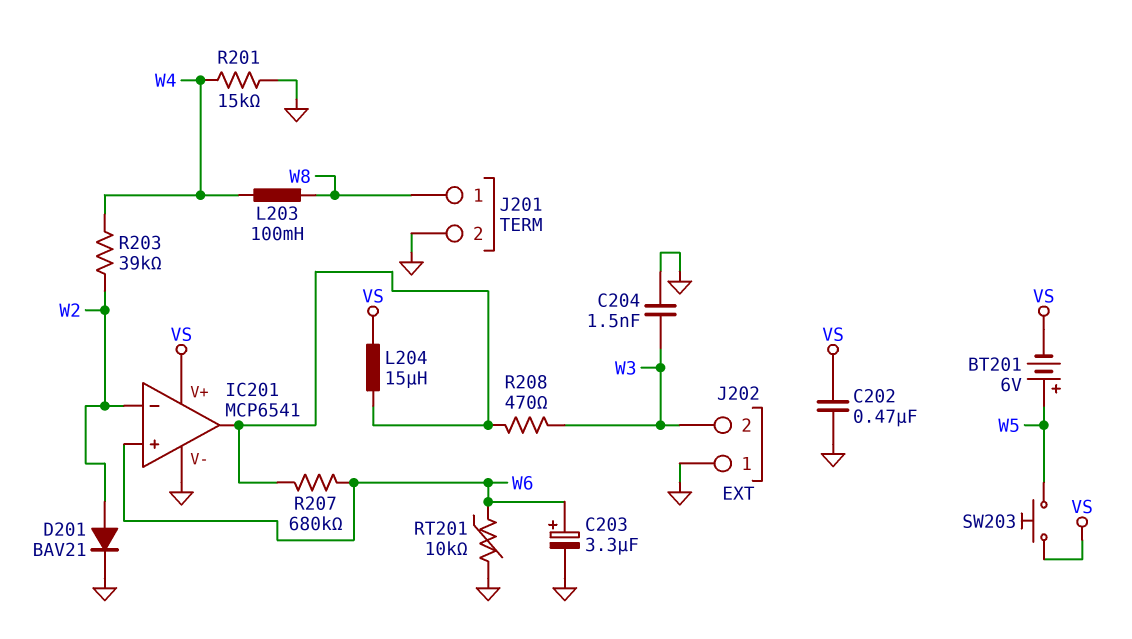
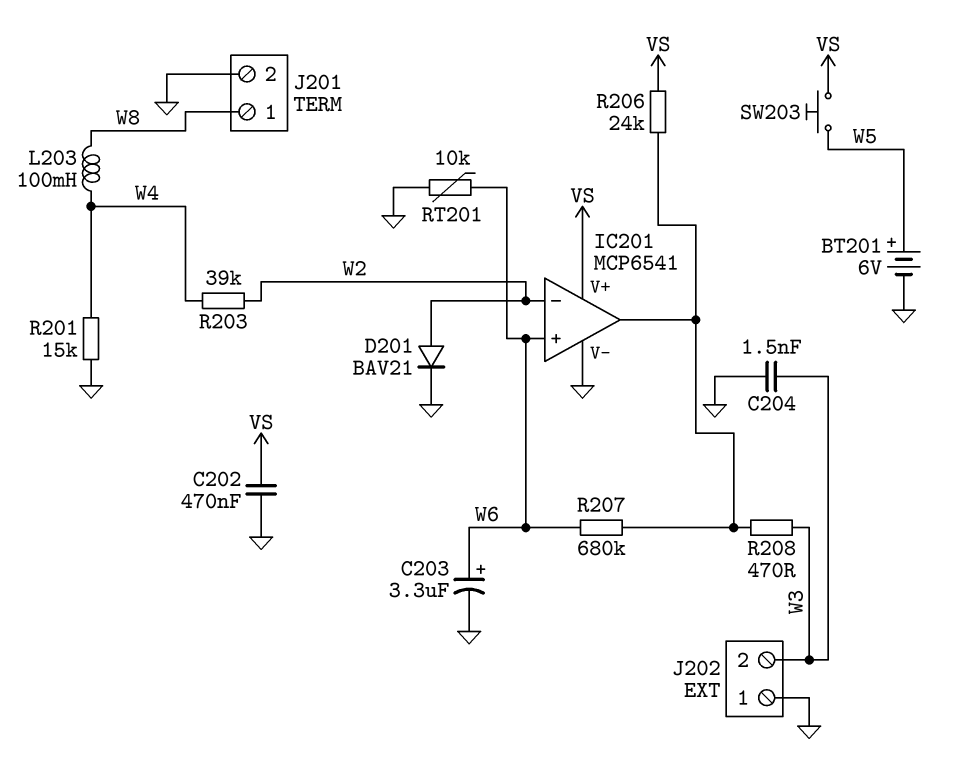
BT201: 6V (plus W5, minus VS) -> 6V (plus W5, minus GND)
L204: 15uH (IC201/out, VS) -> none
R206: none -> 24k (IC201/out, VS)

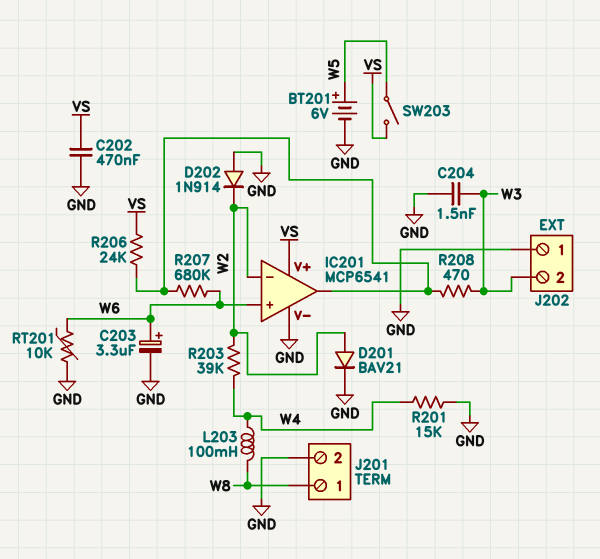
D202: none -> diode 1N914 (A GND, K W2)
SW203: button (VS, W5) -> switch (VS, W5)

